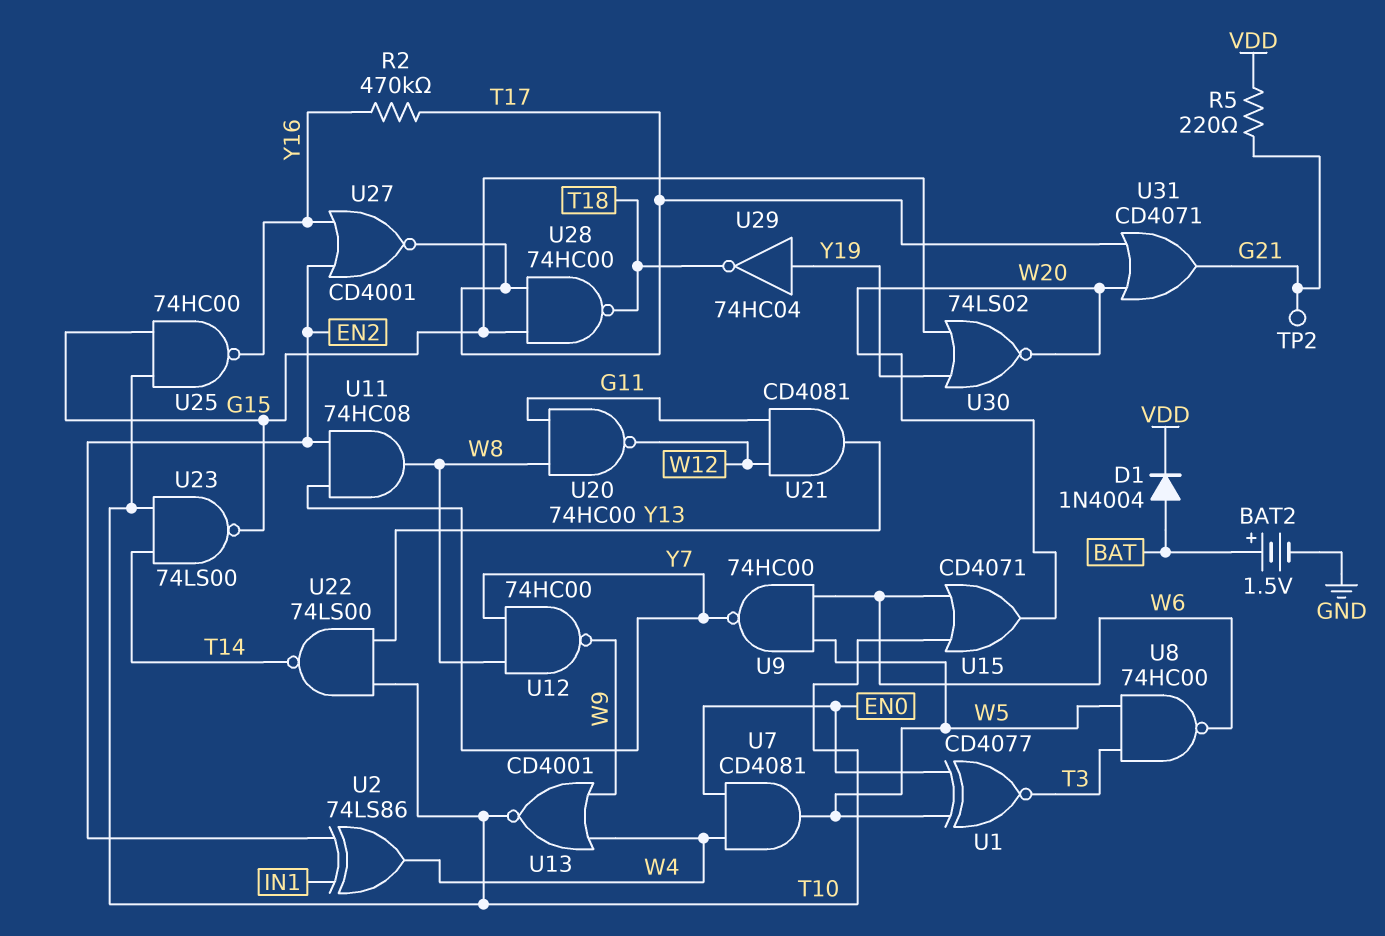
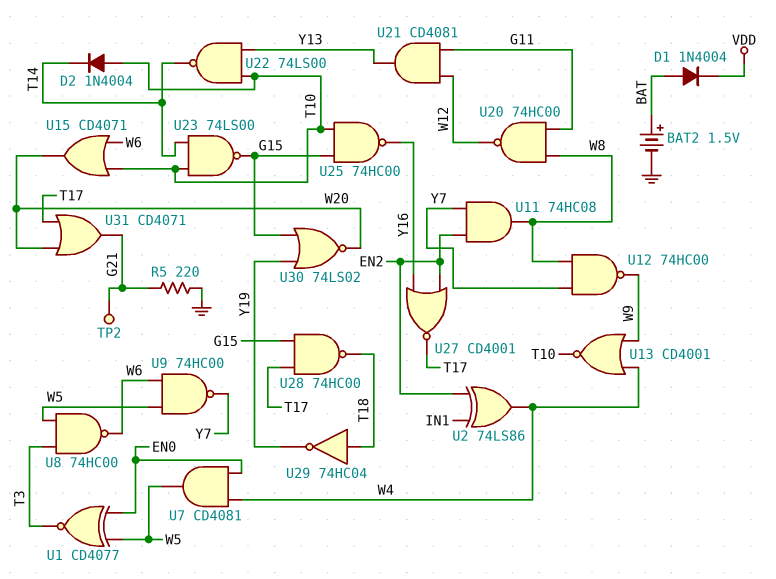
D2: none -> diode 1N4004 (A T10, K T14)
R2: 470k (T17, Y16) -> none
R5: 220 (G21, VDD) -> 220 (G21, GND)
U29: NOT 74HC04 (in Y19, out T18) -> NOT 74HC04 (in T18, out Y19)

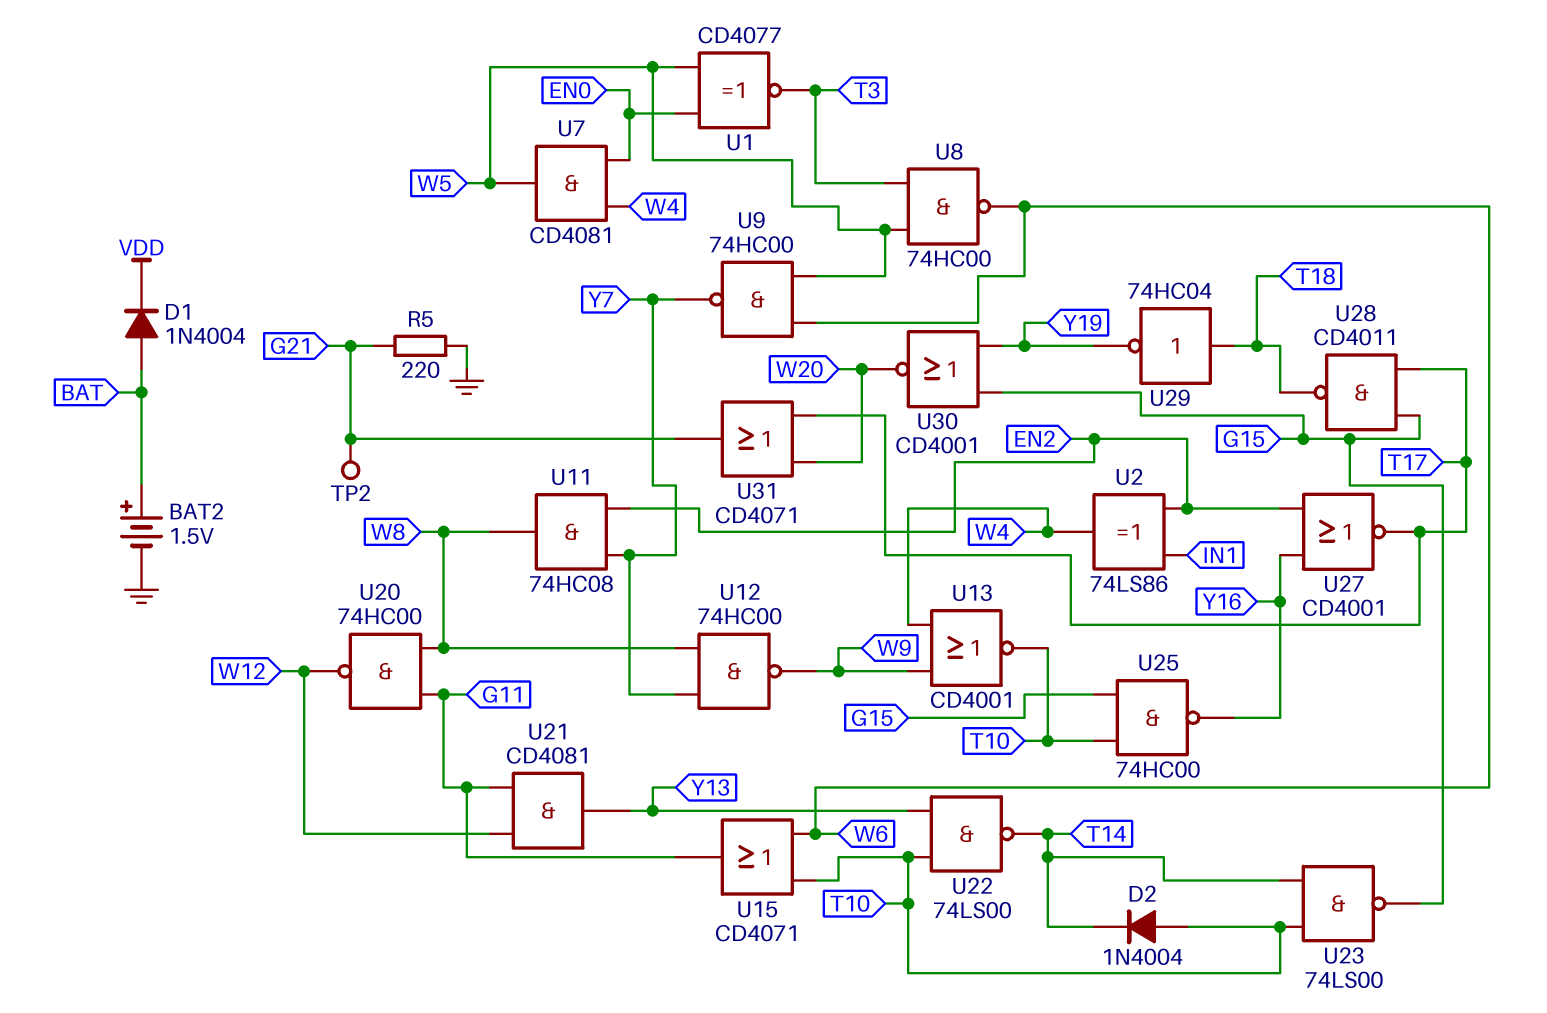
U15: OR CD4071 (in T10, in W6, out W20) -> OR CD4071 (in T10, in W6, out G11)
U28: NAND 74HC00 (in G15, in T17, out T18) -> NAND CD4011 (in G15, in T17, out T18)
U30: NOR 74LS02 (in G15, in Y19, out W20) -> NOR CD4001 (in G15, in Y19, out W20)

